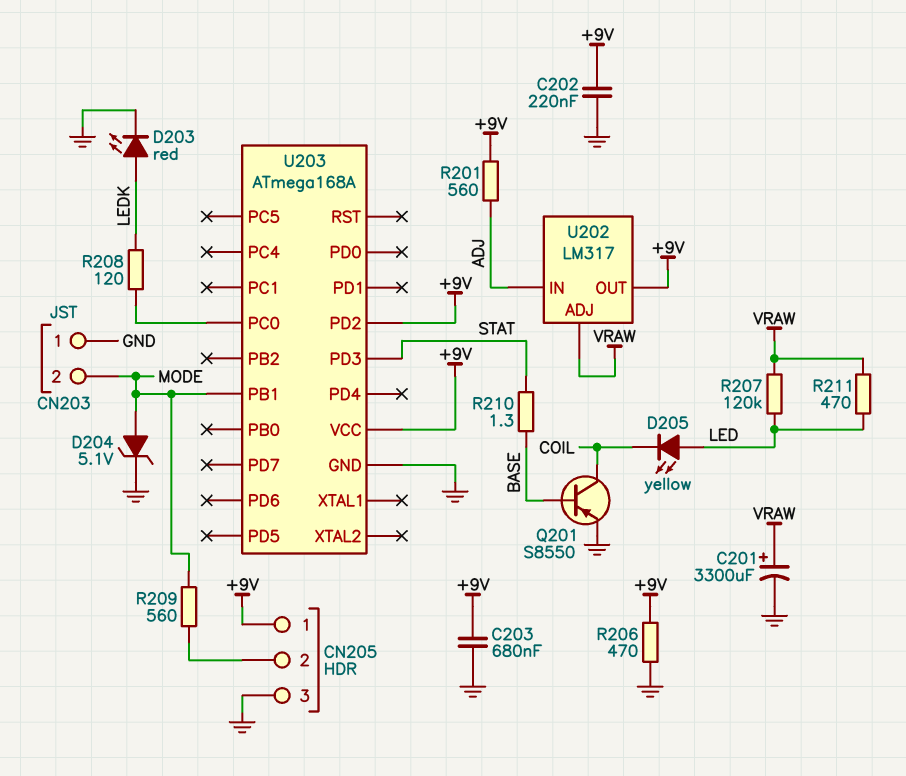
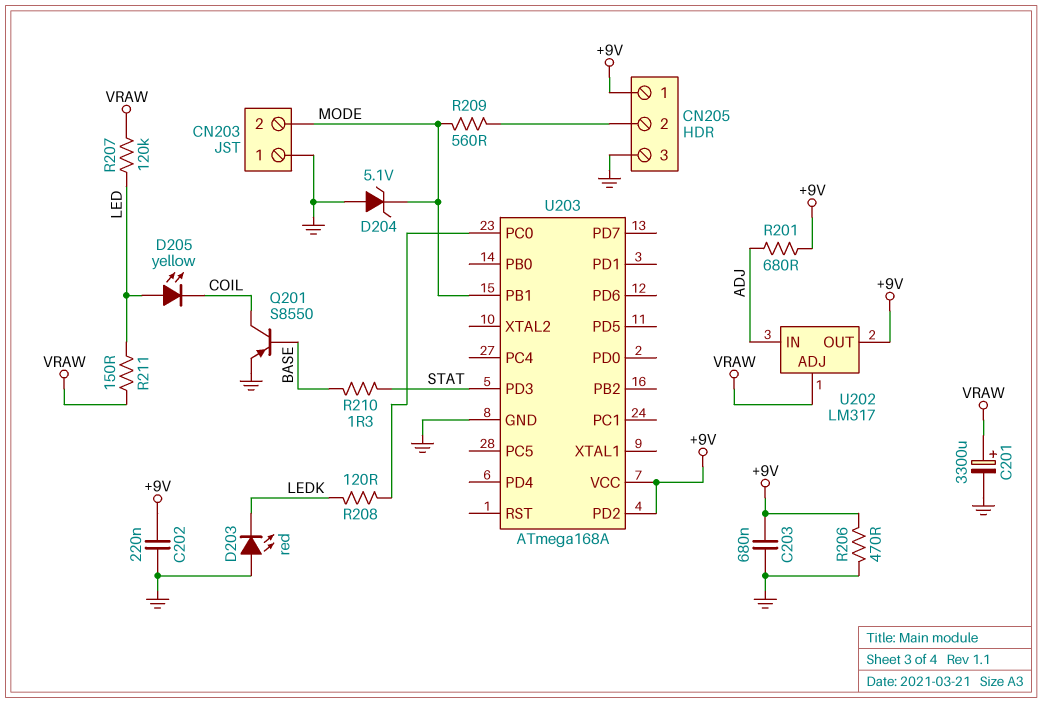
D203: LED red (A LEDK, K GND) -> LED red (A GND, K LEDK)
D204: zener 5.1V (A MODE, K GND) -> zener 5.1V (A GND, K MODE)
R201: 560 (+9V, ADJ) -> 680 (+9V, ADJ)
R211: 470 (LED, VRAW) -> 150 (LED, VRAW)

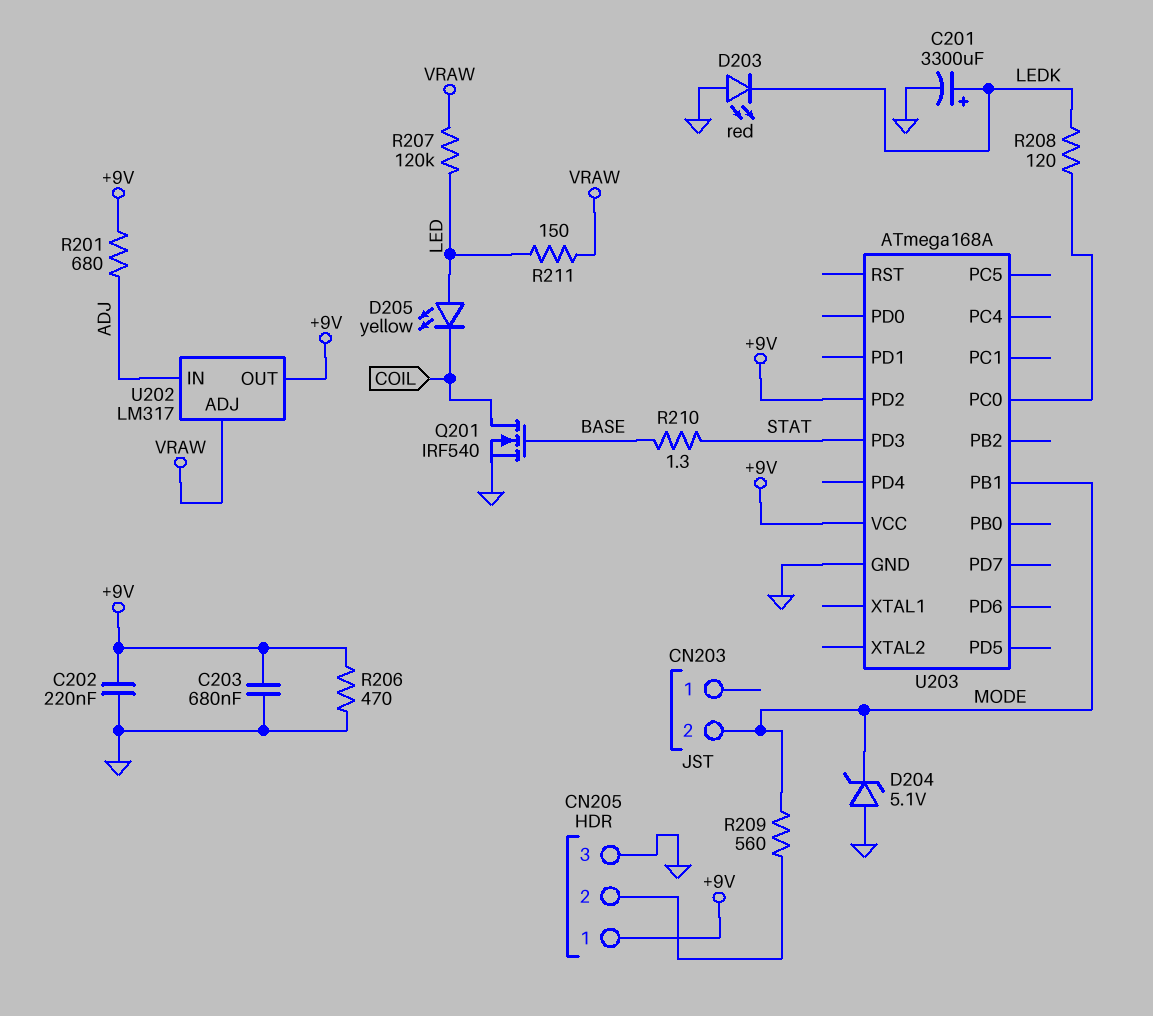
C201: 3300uF (plus VRAW, minus GND) -> 3300uF (plus LEDK, minus GND)
CN203 pin 1: GND -> none
Q201: PNP S8550 (B BASE, C COIL, E GND) -> NMOS IRF540 (G BASE, D COIL, S GND)

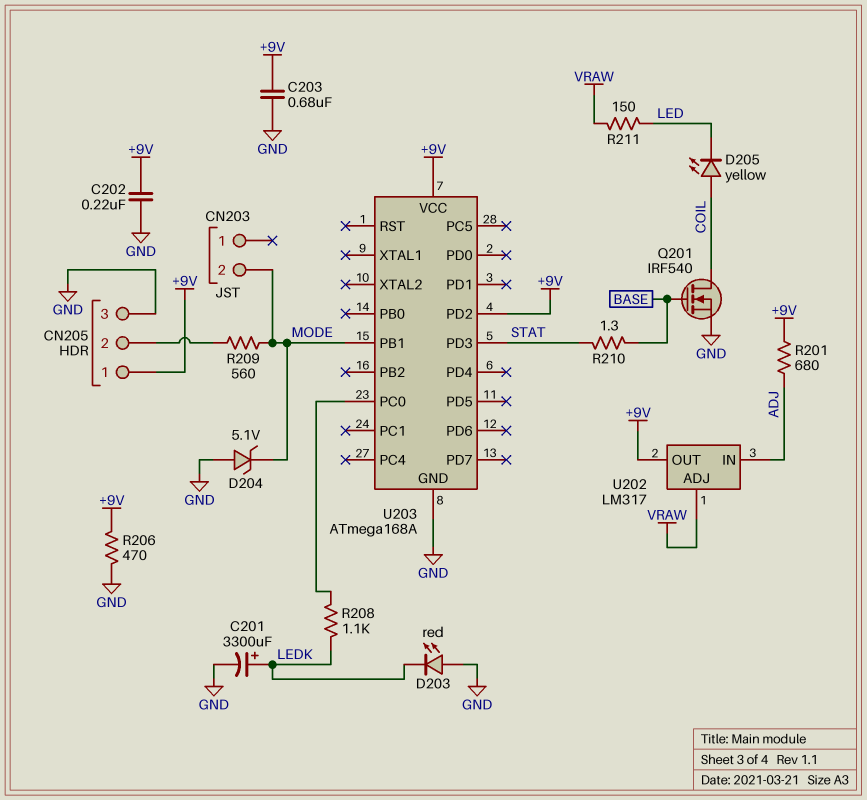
D205: LED yellow (A LED, K COIL) -> LED yellow (A COIL, K LED)
R207: 120k (LED, VRAW) -> none
R208: 120 (LEDK, U203/PC0) -> 1.1k (LEDK, U203/PC0)

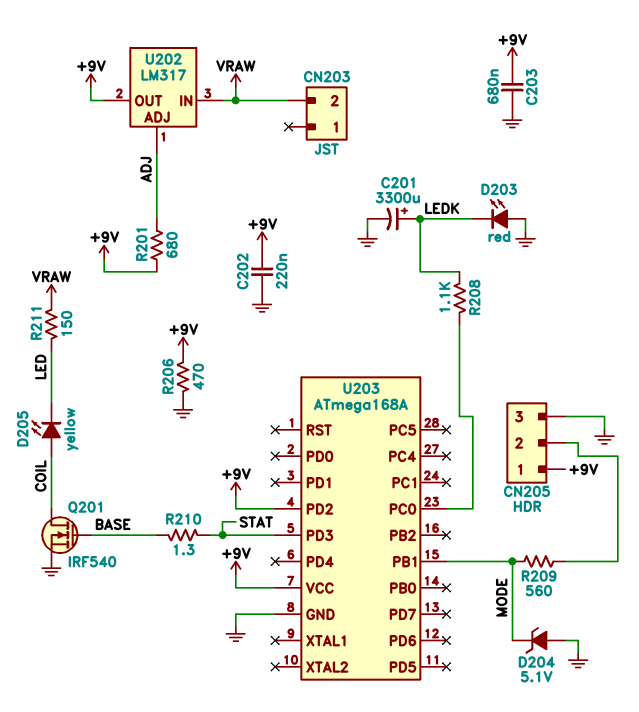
CN203 pin 2: MODE -> VRAW
U202 pin ADJ: VRAW -> ADJ
U202 pin IN: ADJ -> VRAW

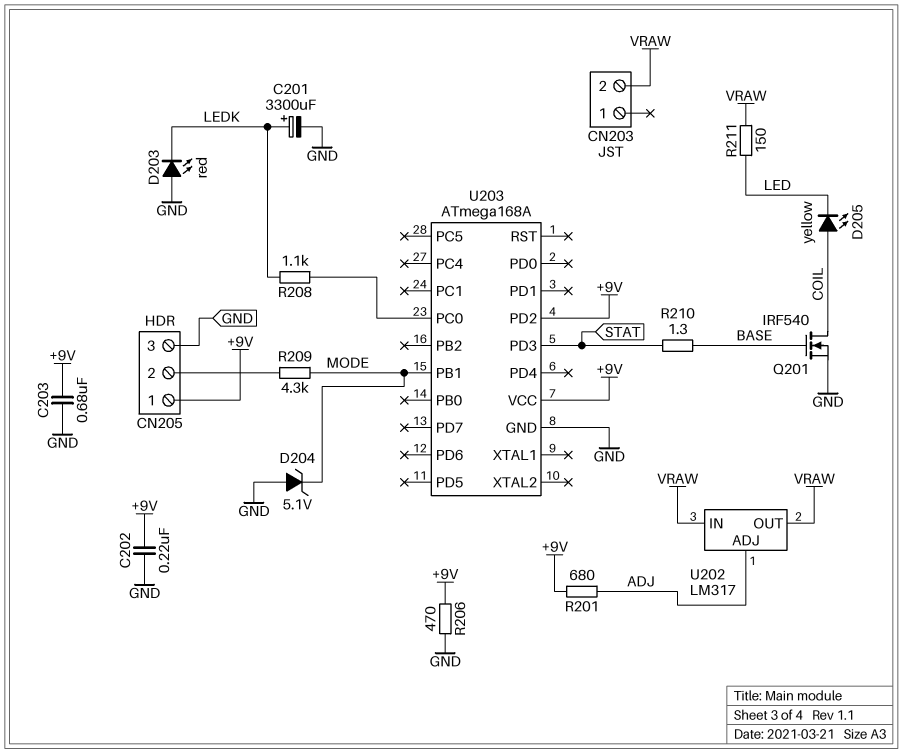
R209: 560 (CN205/2, MODE) -> 4.3k (CN205/2, MODE)
U202 pin OUT: +9V -> VRAW

